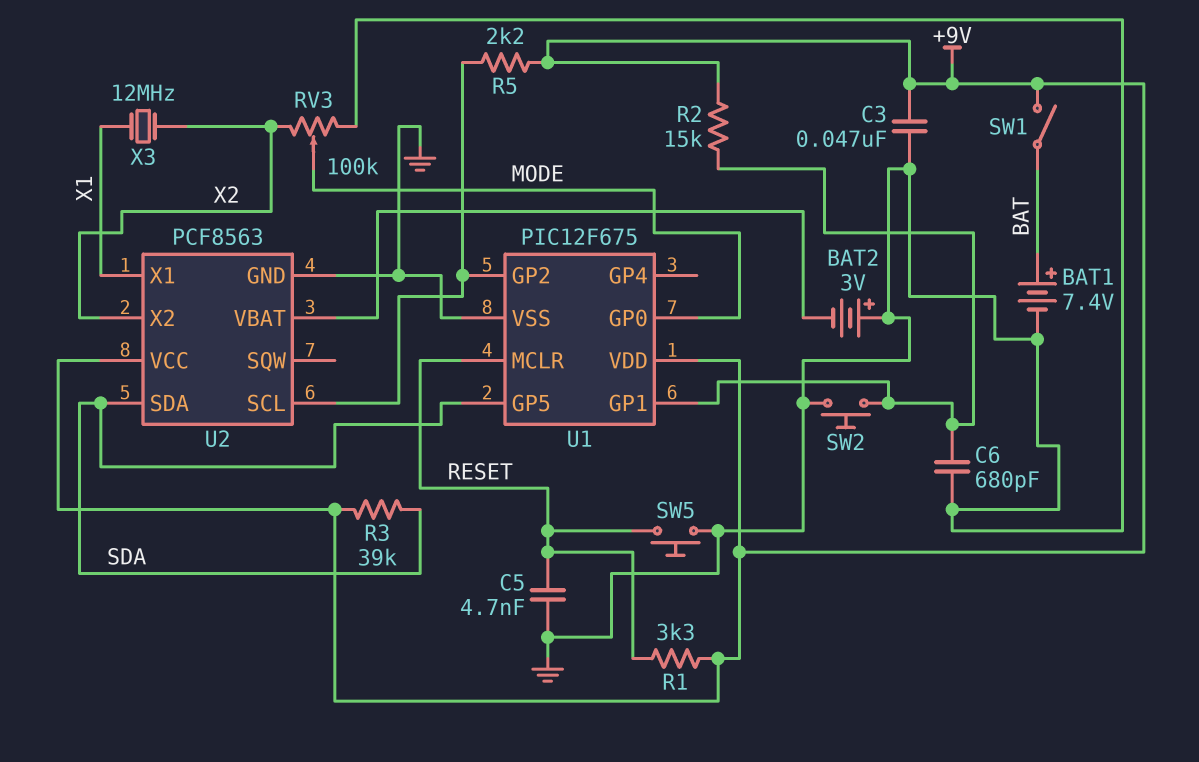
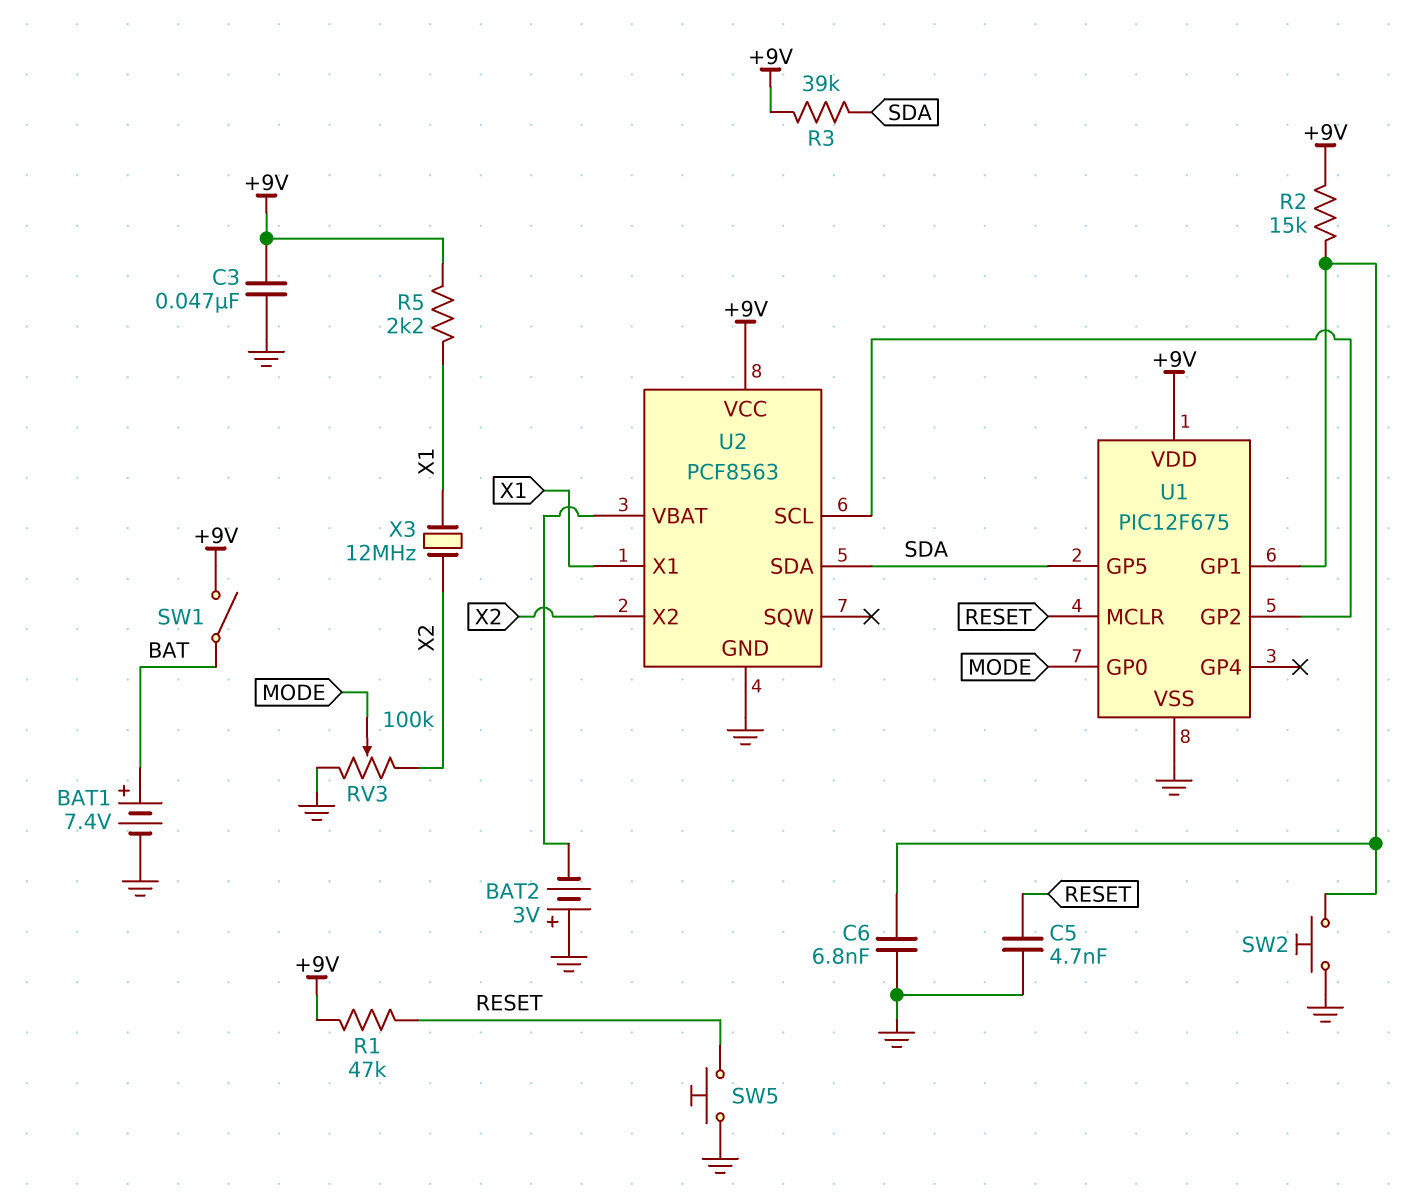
C6: 680pF (GND, U1/GP1) -> 6.8nF (GND, U1/GP1)
R1: 3.3k (+9V, RESET) -> 47k (+9V, RESET)
R5: 2.2k (+9V, U1/GP2) -> 2.2k (+9V, X1)

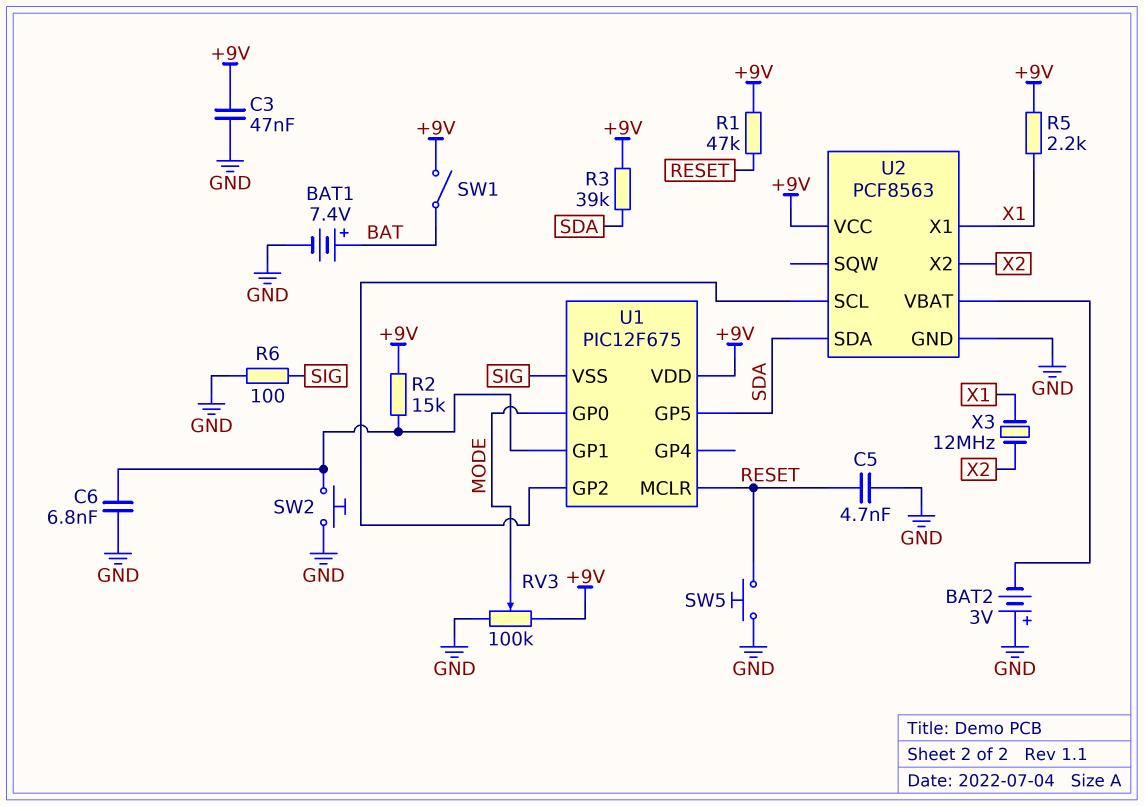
R6: none -> 100 (GND, SIG)
RV3: 100k (GND, X2, wiper MODE) -> 100k (+9V, GND, wiper MODE)
U1 pin VSS: GND -> SIG

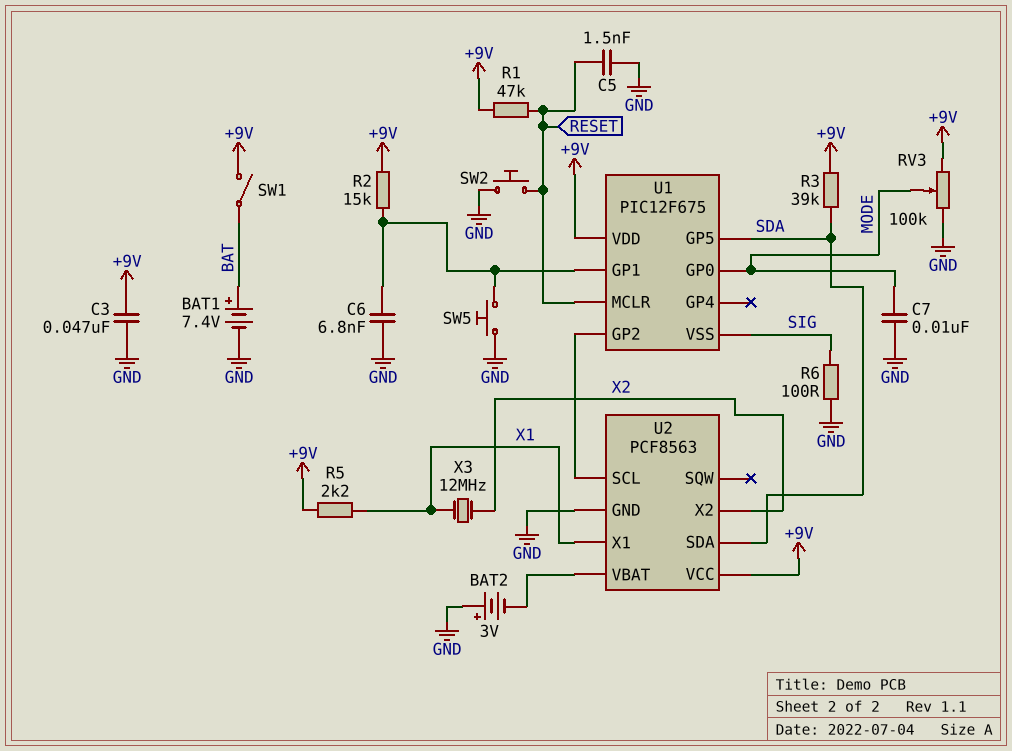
C5: 4.7nF (GND, RESET) -> 1.5nF (GND, RESET)
C7: none -> 10nF (GND, MODE)
SW2: button (GND, U1/GP1) -> button (GND, RESET)
SW5: button (GND, RESET) -> button (GND, U1/GP1)

